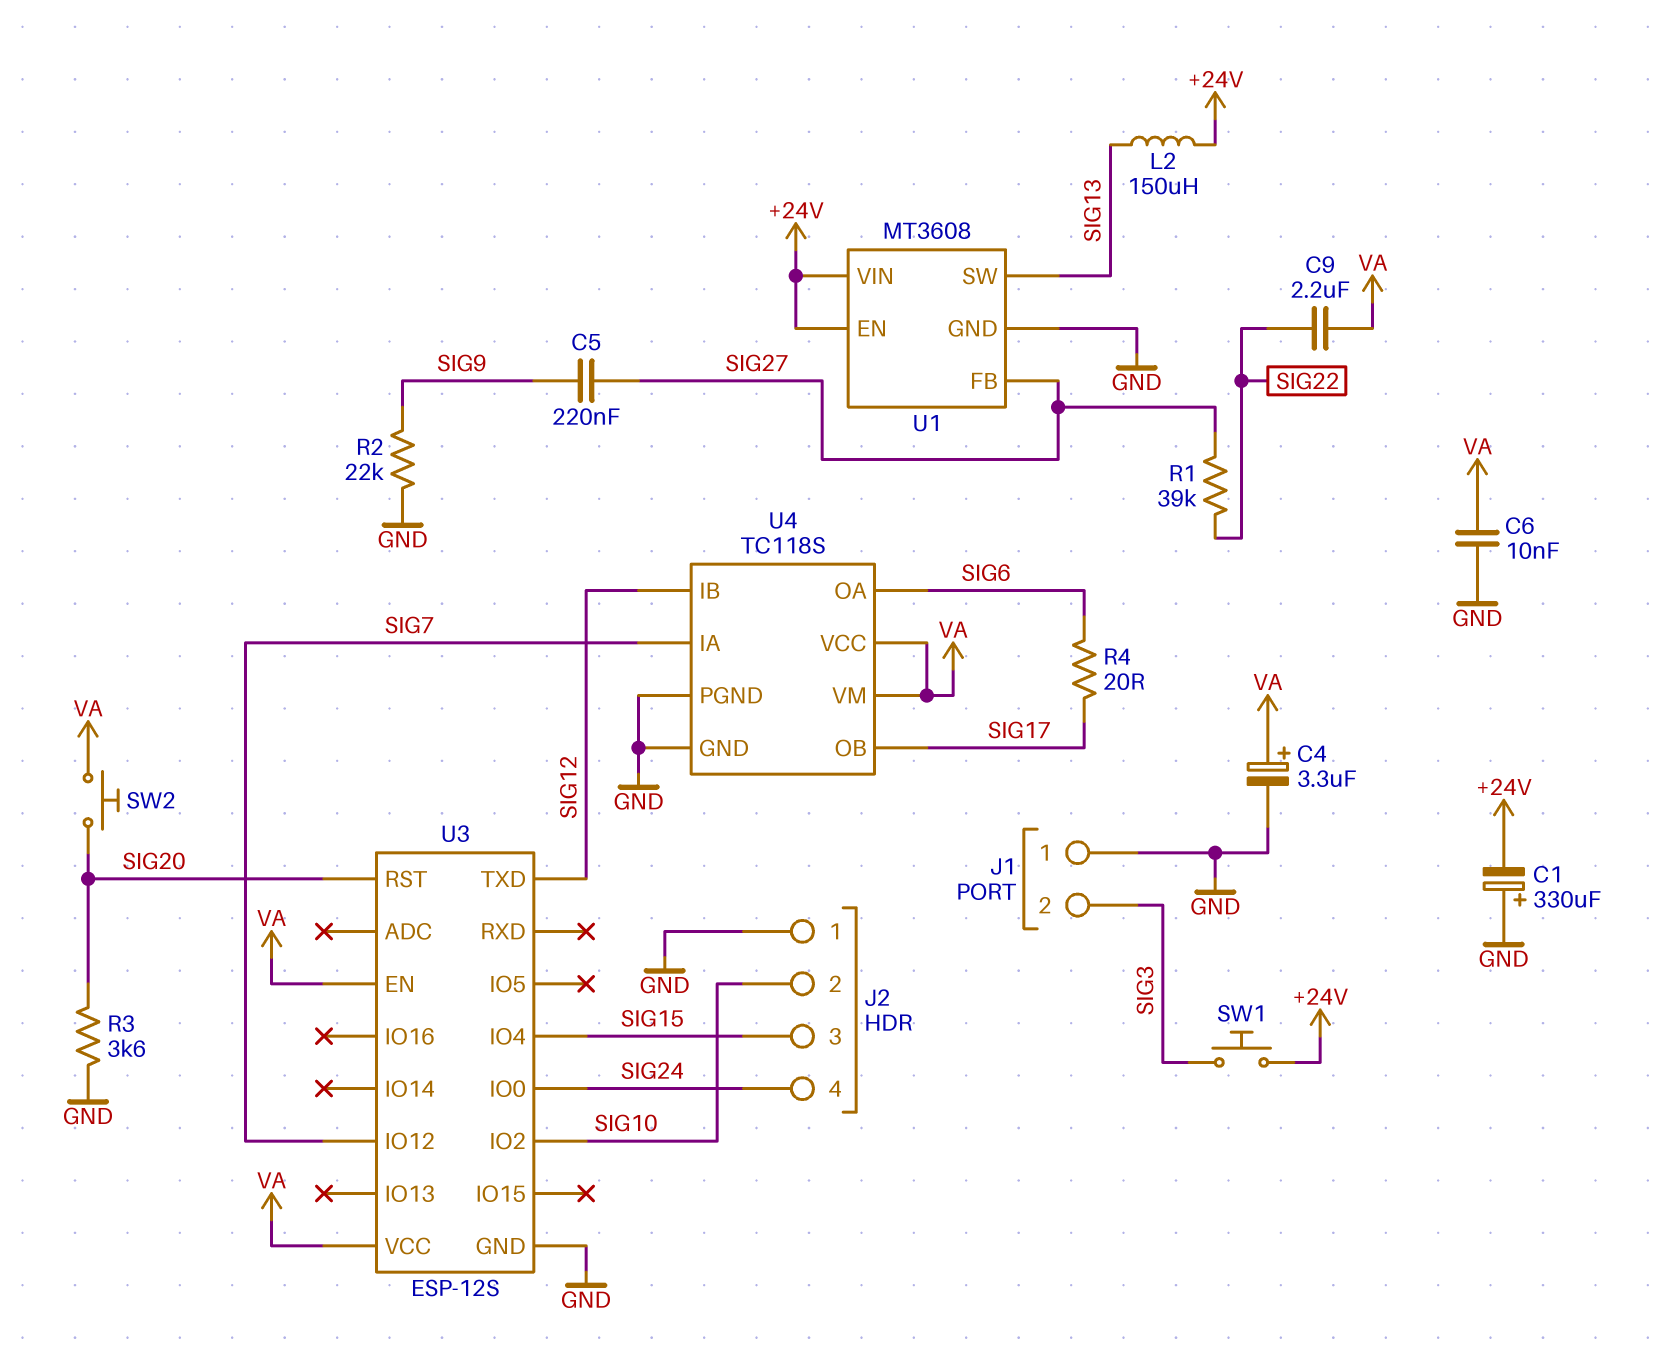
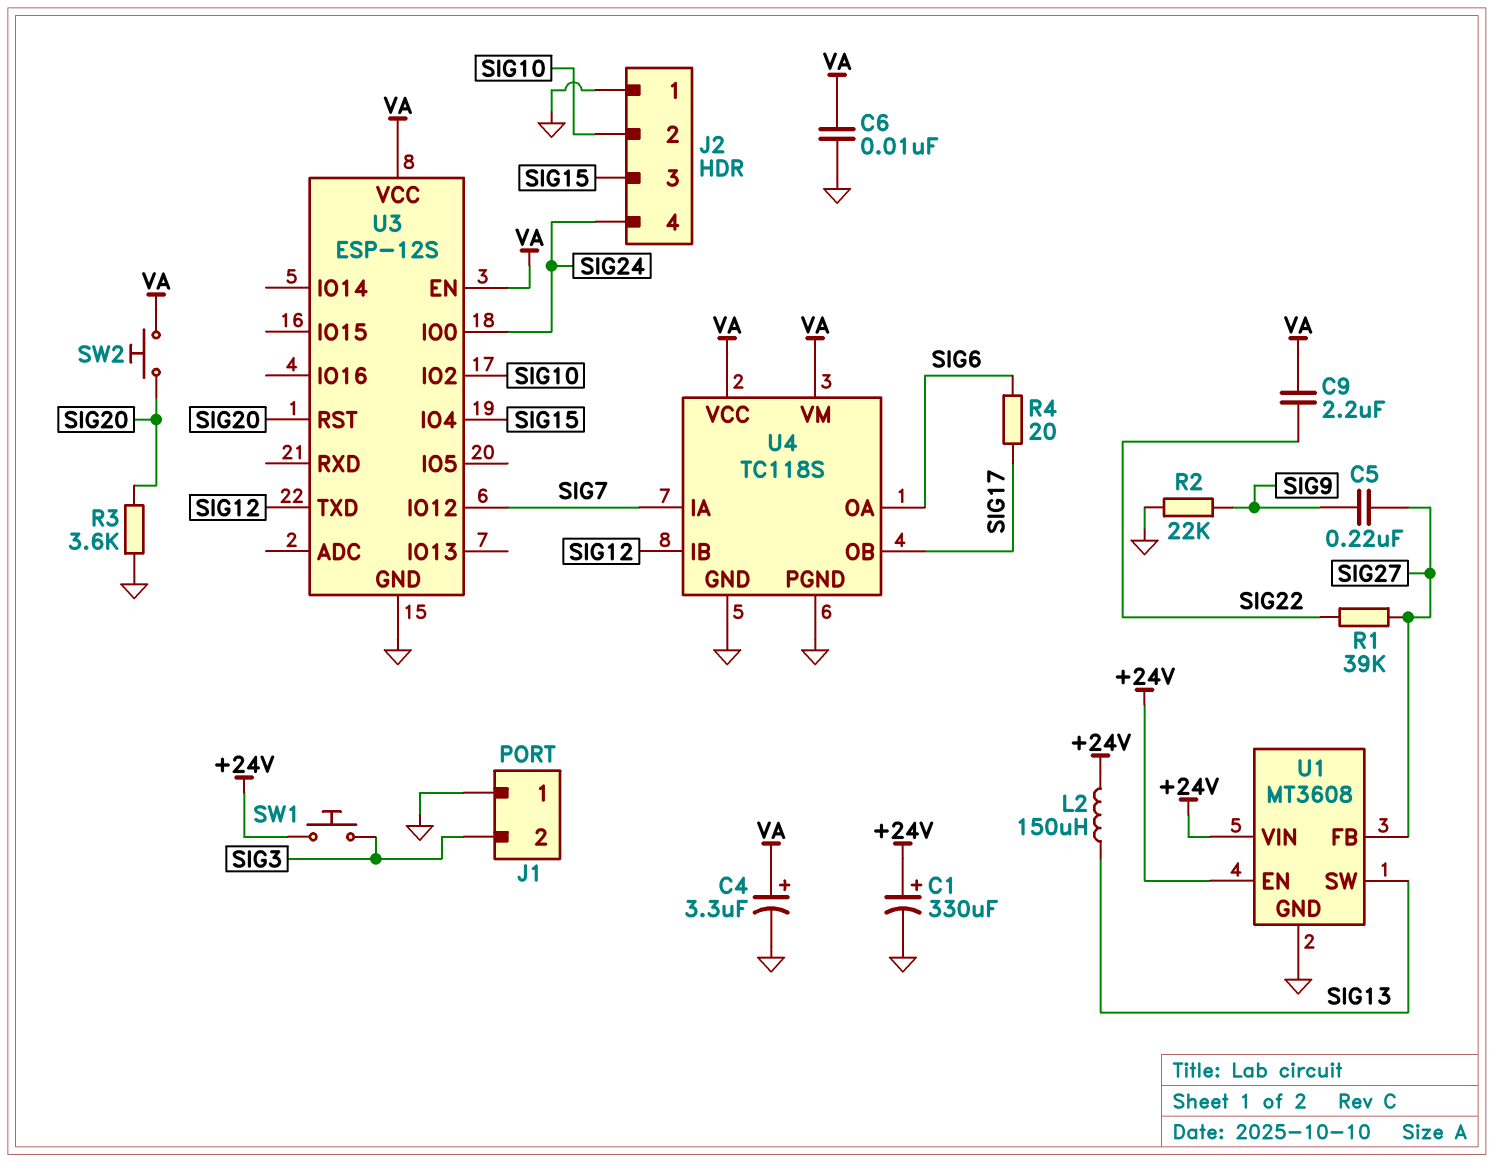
C1: 330uF (plus GND, minus +24V) -> 330uF (plus +24V, minus GND)

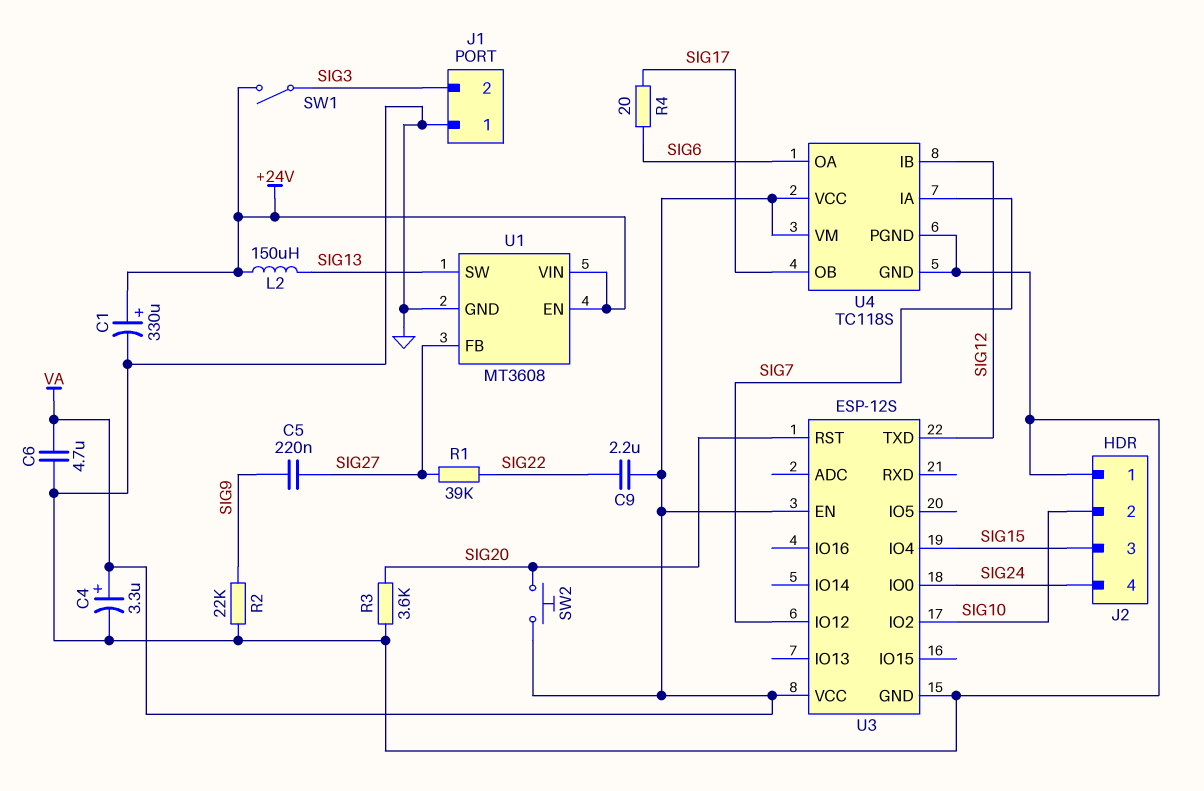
C6: 10nF (GND, VA) -> 4.7uF (GND, VA)
SW1: button (+24V, SIG3) -> switch (+24V, SIG3)

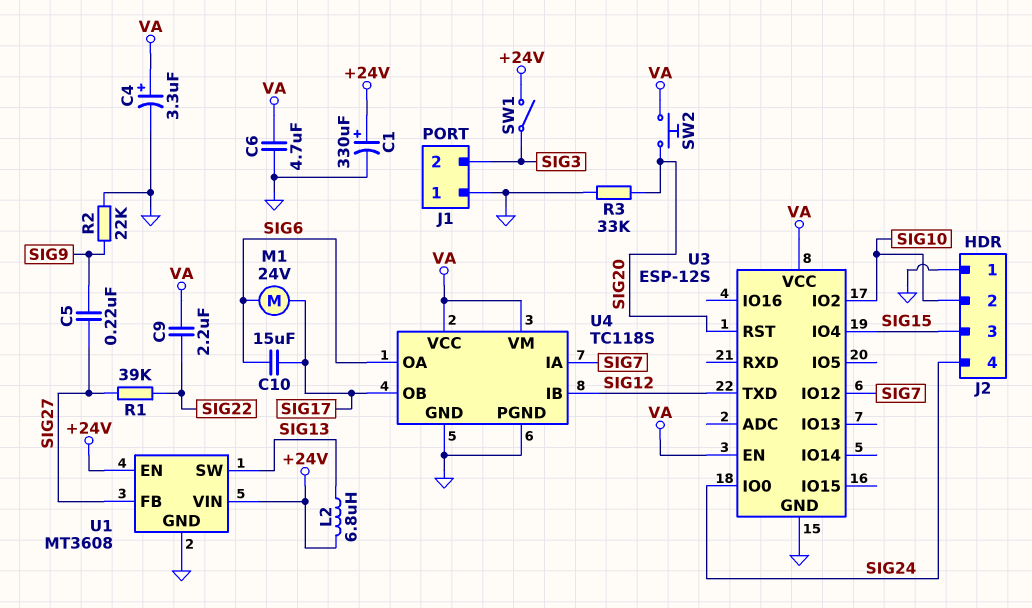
C10: none -> 15uF (SIG6, SIG17)
L2: 150uH (+24V, SIG13) -> 6.8uH (+24V, SIG13)
M1: none -> motor 24V (SIG6, SIG17)
R3: 3.6k (GND, SIG20) -> 33k (GND, SIG20)
R4: 20 (SIG6, SIG17) -> none

